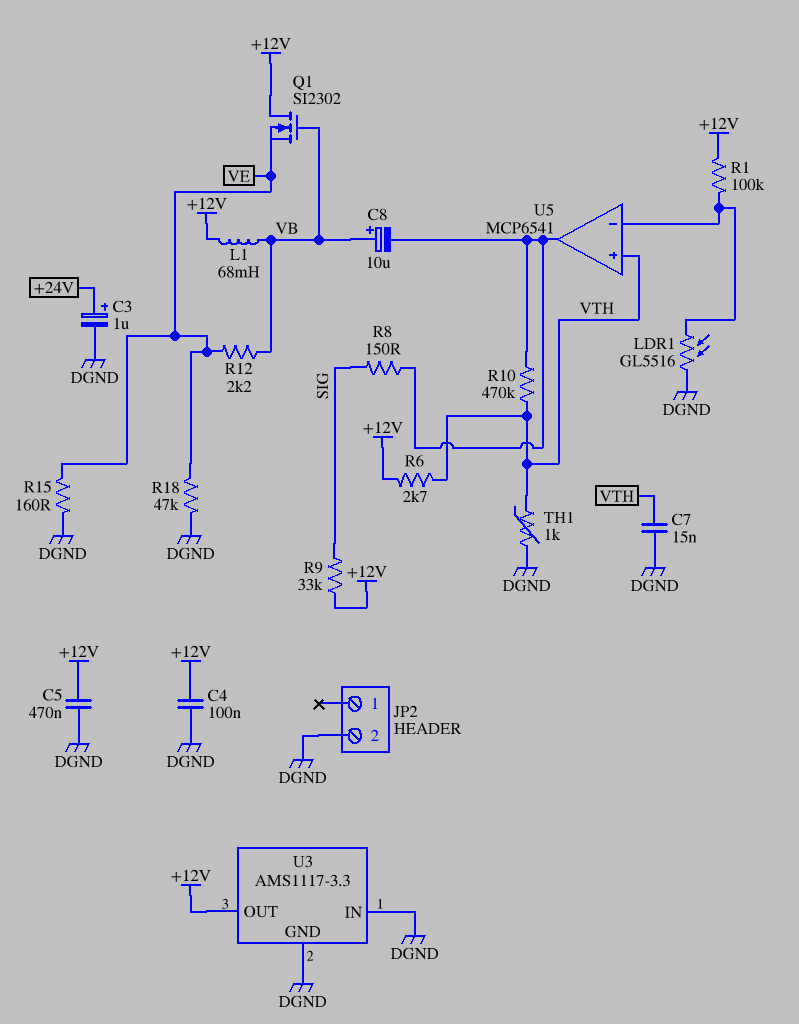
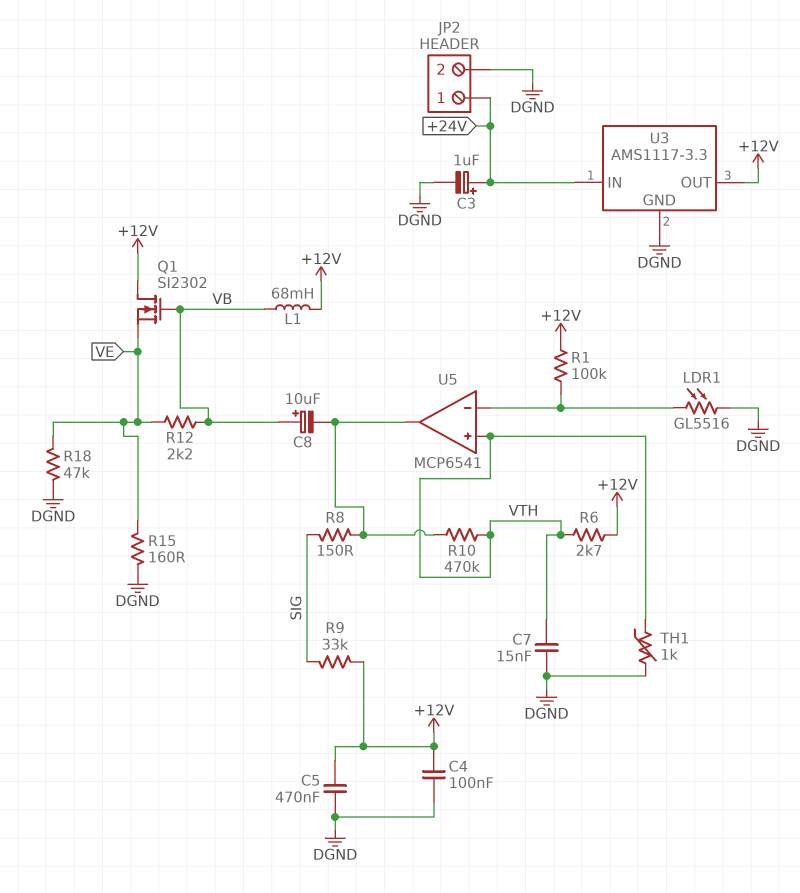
JP2 pin 1: none -> +24V
U3 pin IN: DGND -> +24V

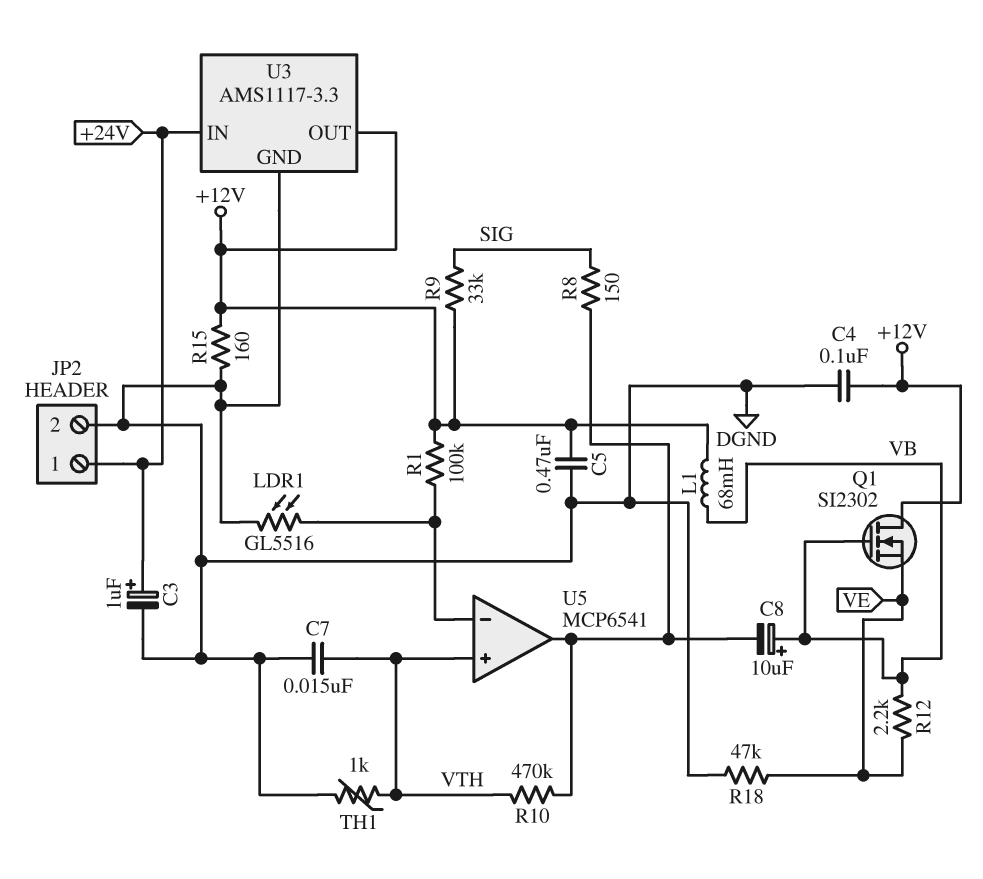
R6: 2.7k (+12V, VTH) -> none
R15: 160 (DGND, VE) -> 160 (+12V, DGND)

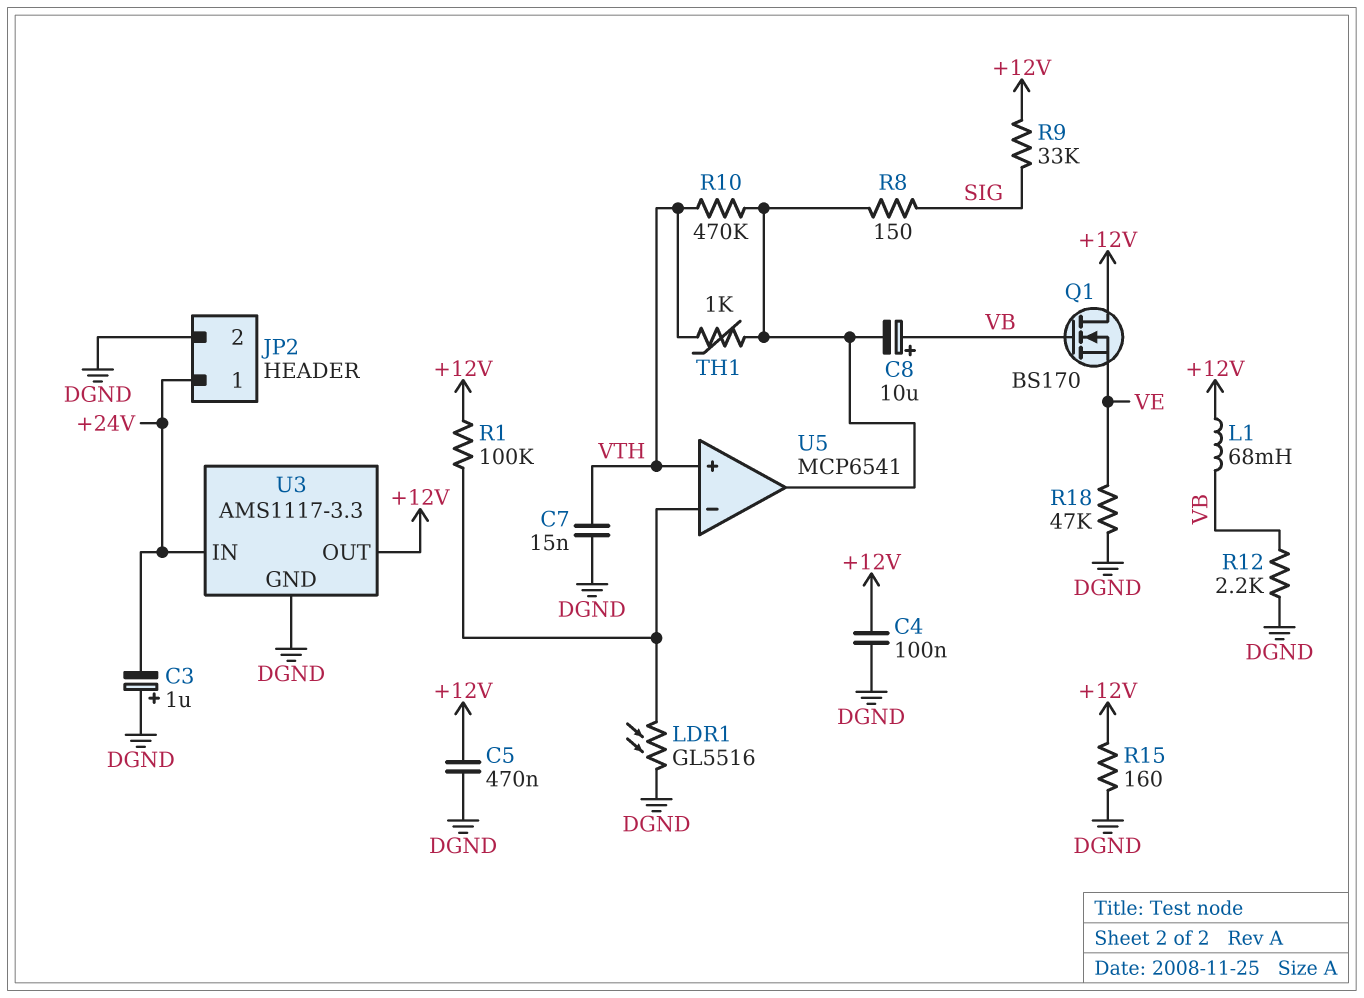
C3: 1uF (plus +24V, minus DGND) -> 1uF (plus DGND, minus +24V)
Q1: NMOS SI2302 (G VB, D +12V, S VE) -> NMOS BS170 (G VB, D +12V, S VE)
R12: 2.2k (VB, VE) -> 2.2k (DGND, VB)
TH1: 1k (DGND, VTH) -> 1k (U5/out, VTH)

